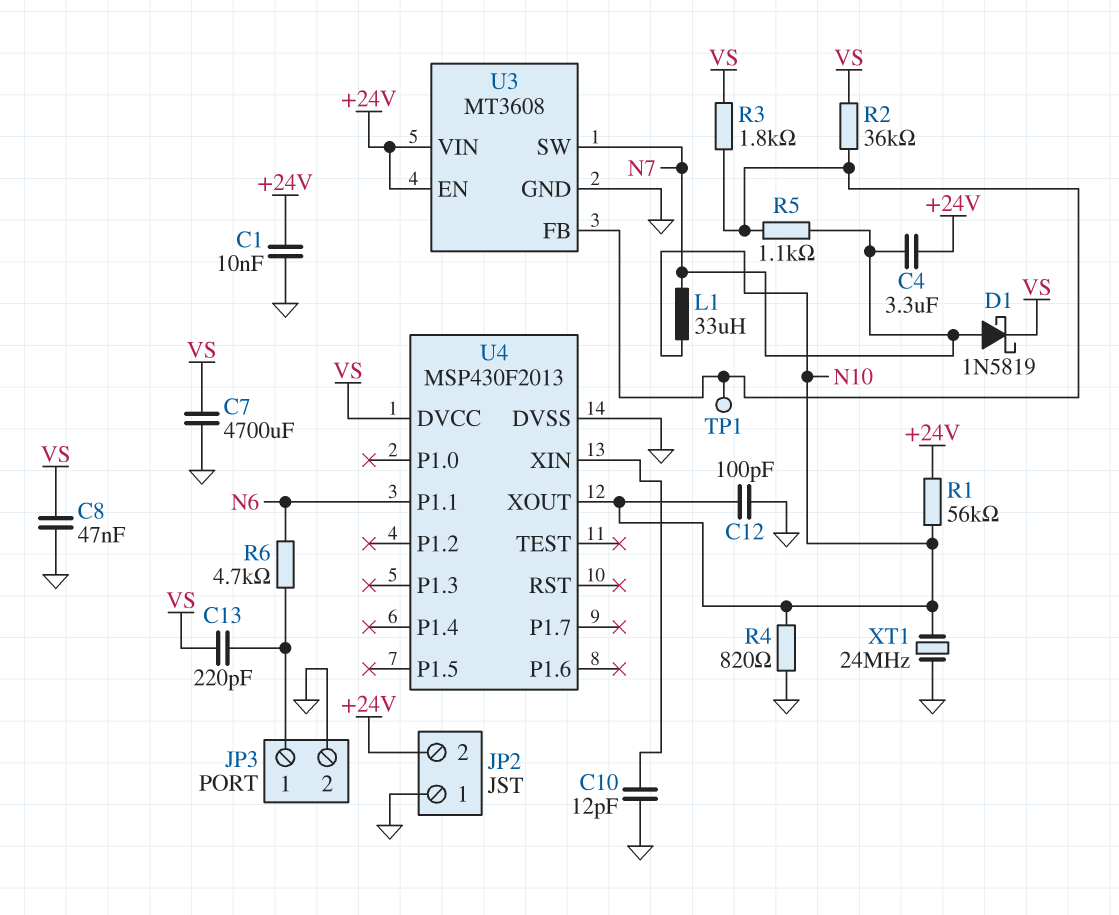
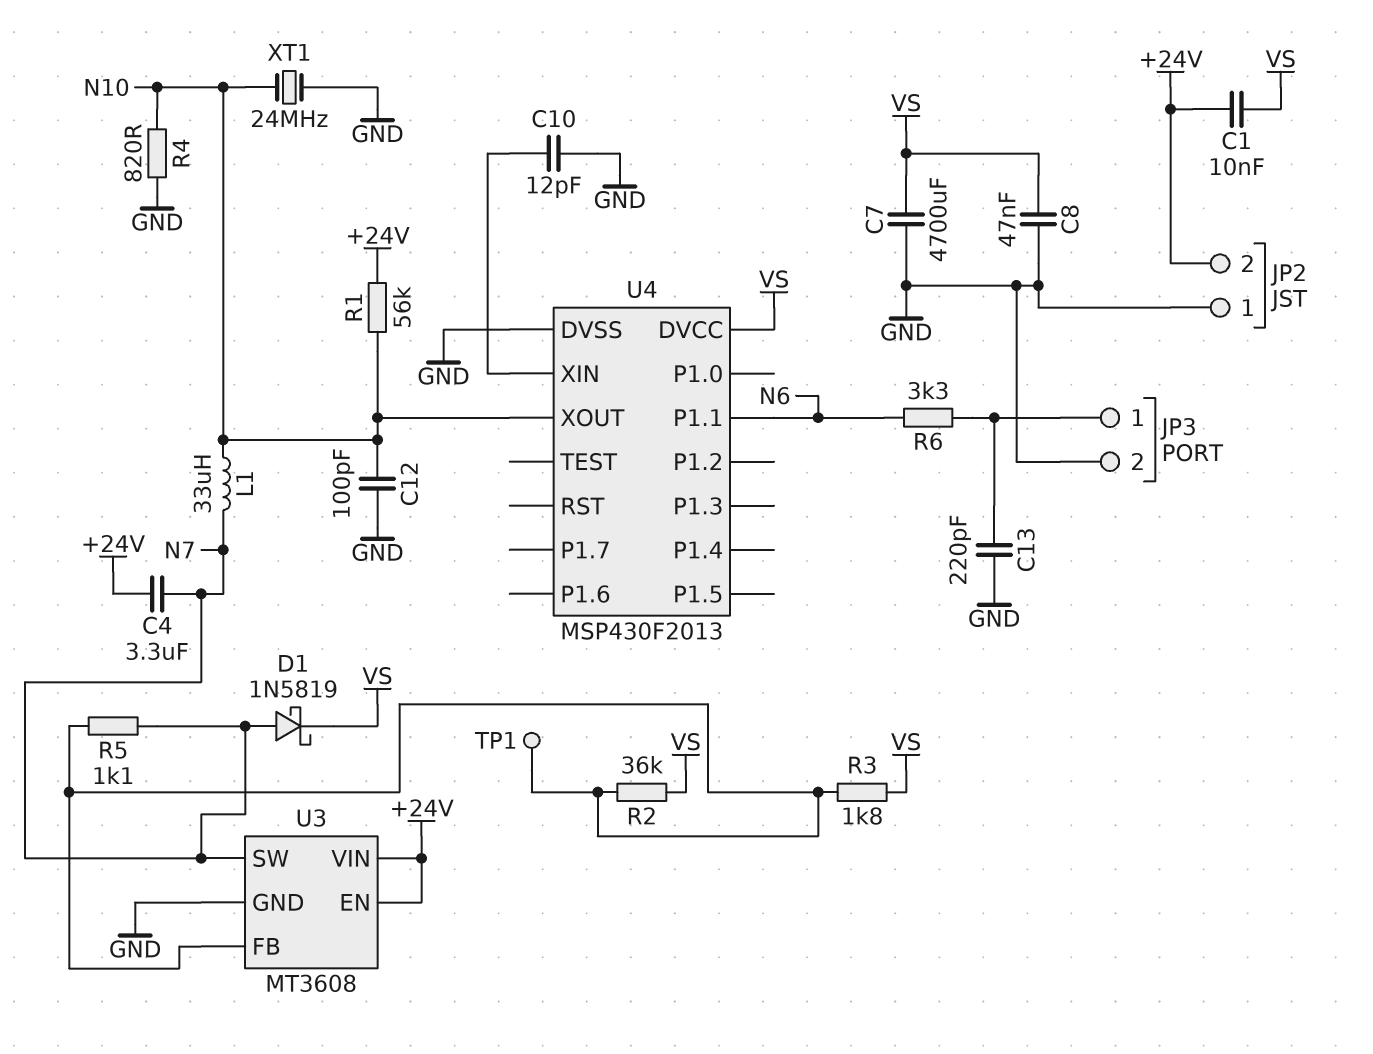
C1: 10nF (+24V, GND) -> 10nF (+24V, VS)
C13: 220pF (JP3/1, VS) -> 220pF (GND, JP3/1)
R6: 4.7k (JP3/1, N6) -> 3.3k (JP3/1, N6)

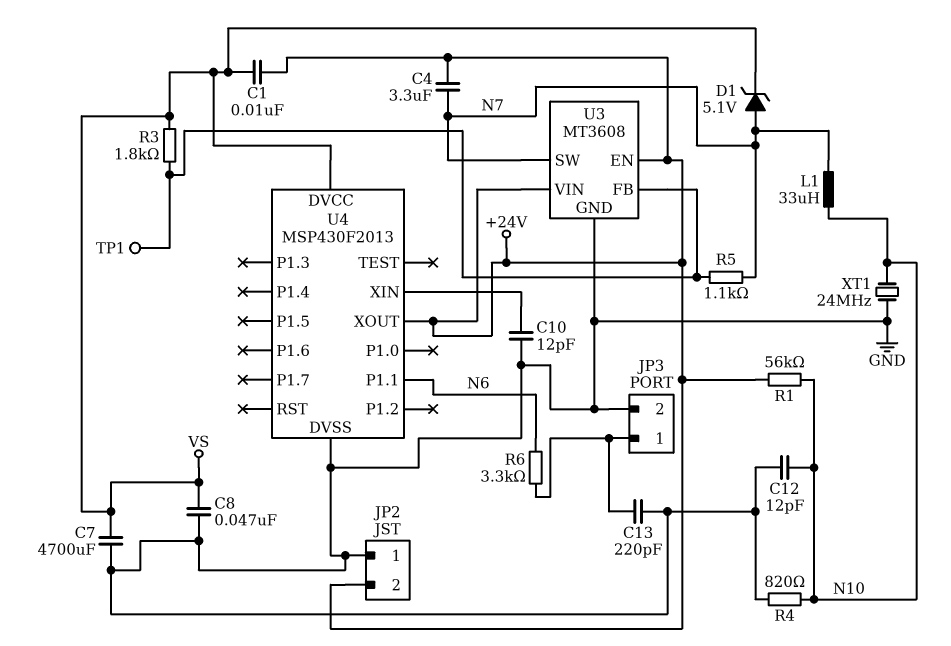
C12: 100pF (GND, N10) -> 12pF (GND, N10)
D1: schottky 1N5819 (A N7, K VS) -> zener 5.1V (A N7, K VS)
R2: 36k (U3/FB, VS) -> none
U4 pin XOUT: N10 -> +24V

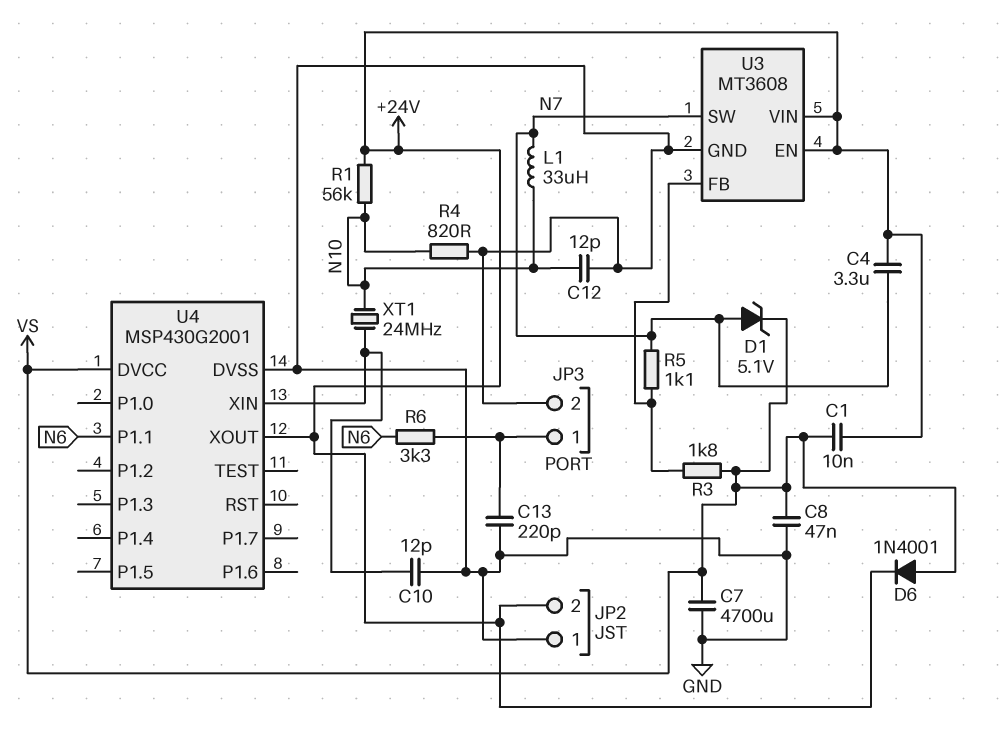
D6: none -> diode 1N4001 (A VS, K +24V)
TP1: test point (U3/FB) -> none
U4: MSP430F2013 -> MSP430G2001
XT1: 24MHz (GND, N10) -> 24MHz (N10, U4/XIN)

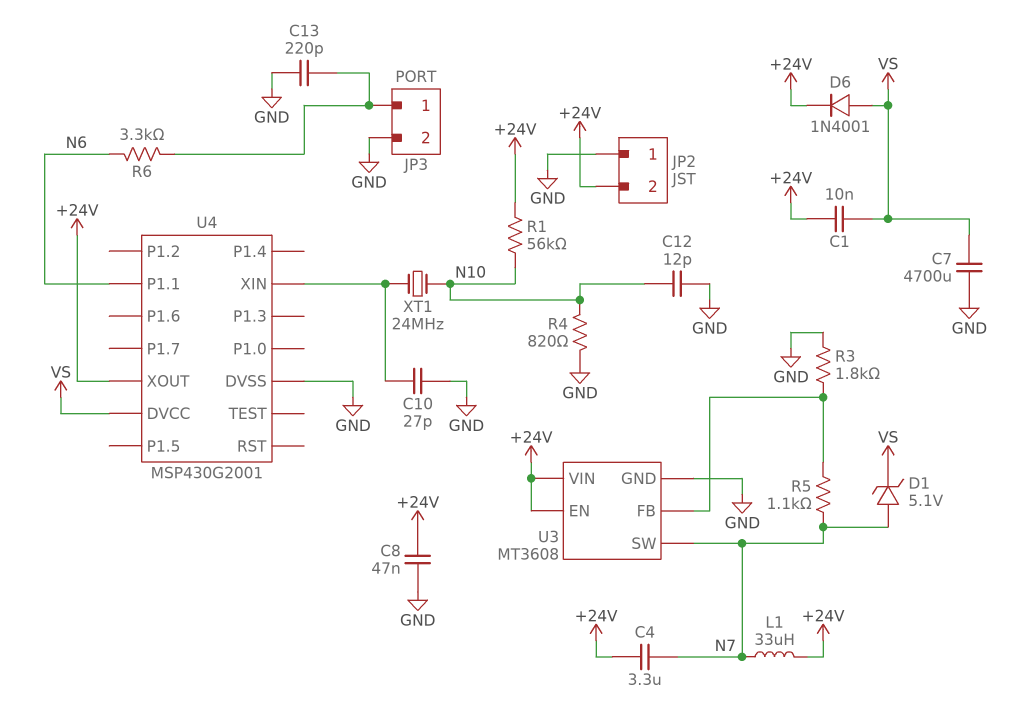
C8: 47nF (GND, VS) -> 47nF (+24V, GND)
C10: 12pF (GND, U4/XIN) -> 27pF (GND, U4/XIN)
L1: 33uH (N7, N10) -> 33uH (+24V, N7)
R3: 1.8k (U3/FB, VS) -> 1.8k (GND, U3/FB)

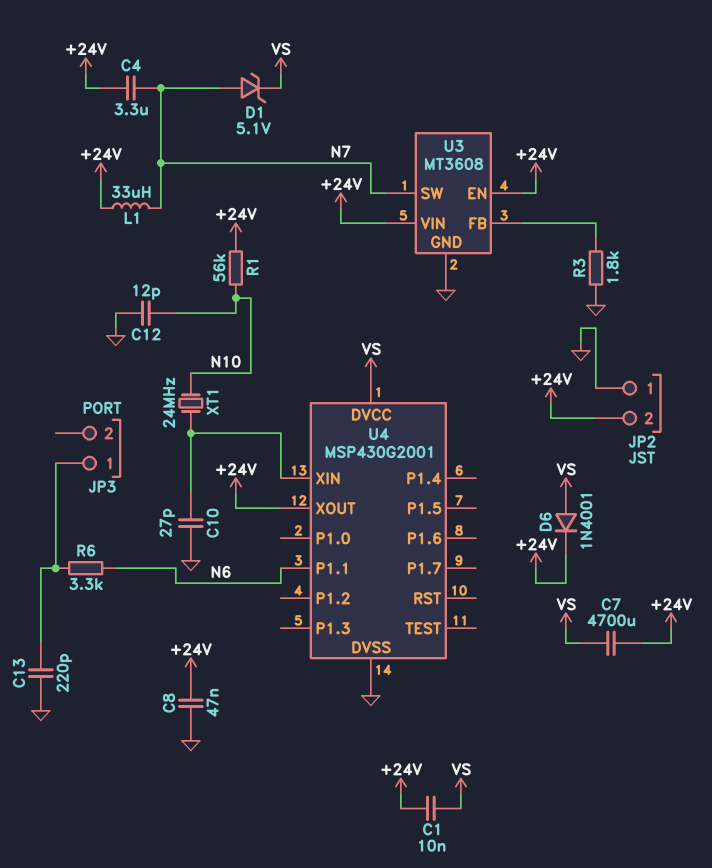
C7: 4700uF (GND, VS) -> 4700uF (+24V, VS)
JP3 pin 2: GND -> none
R4: 820 (GND, N10) -> none
R5: 1.1k (N7, U3/FB) -> none

